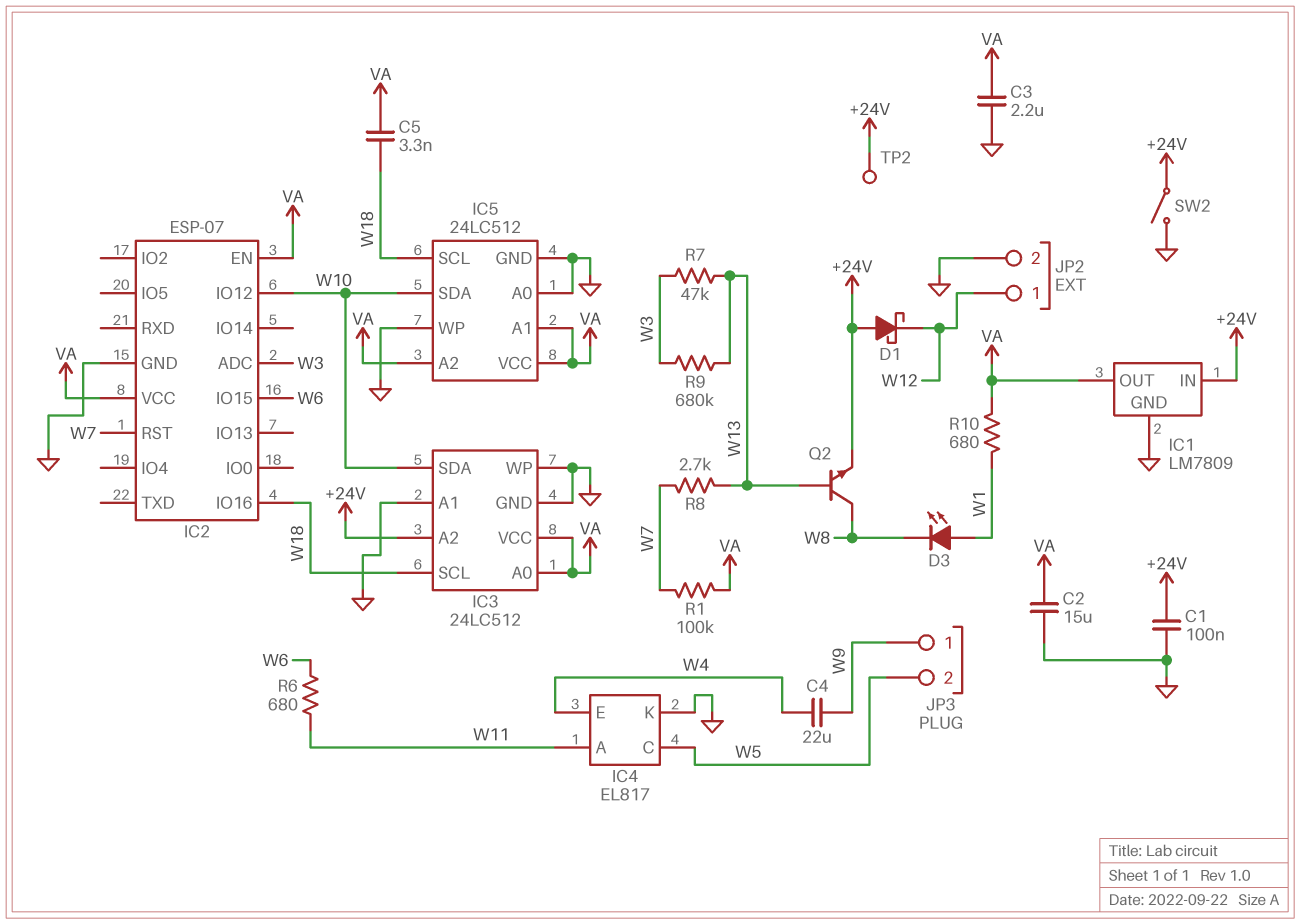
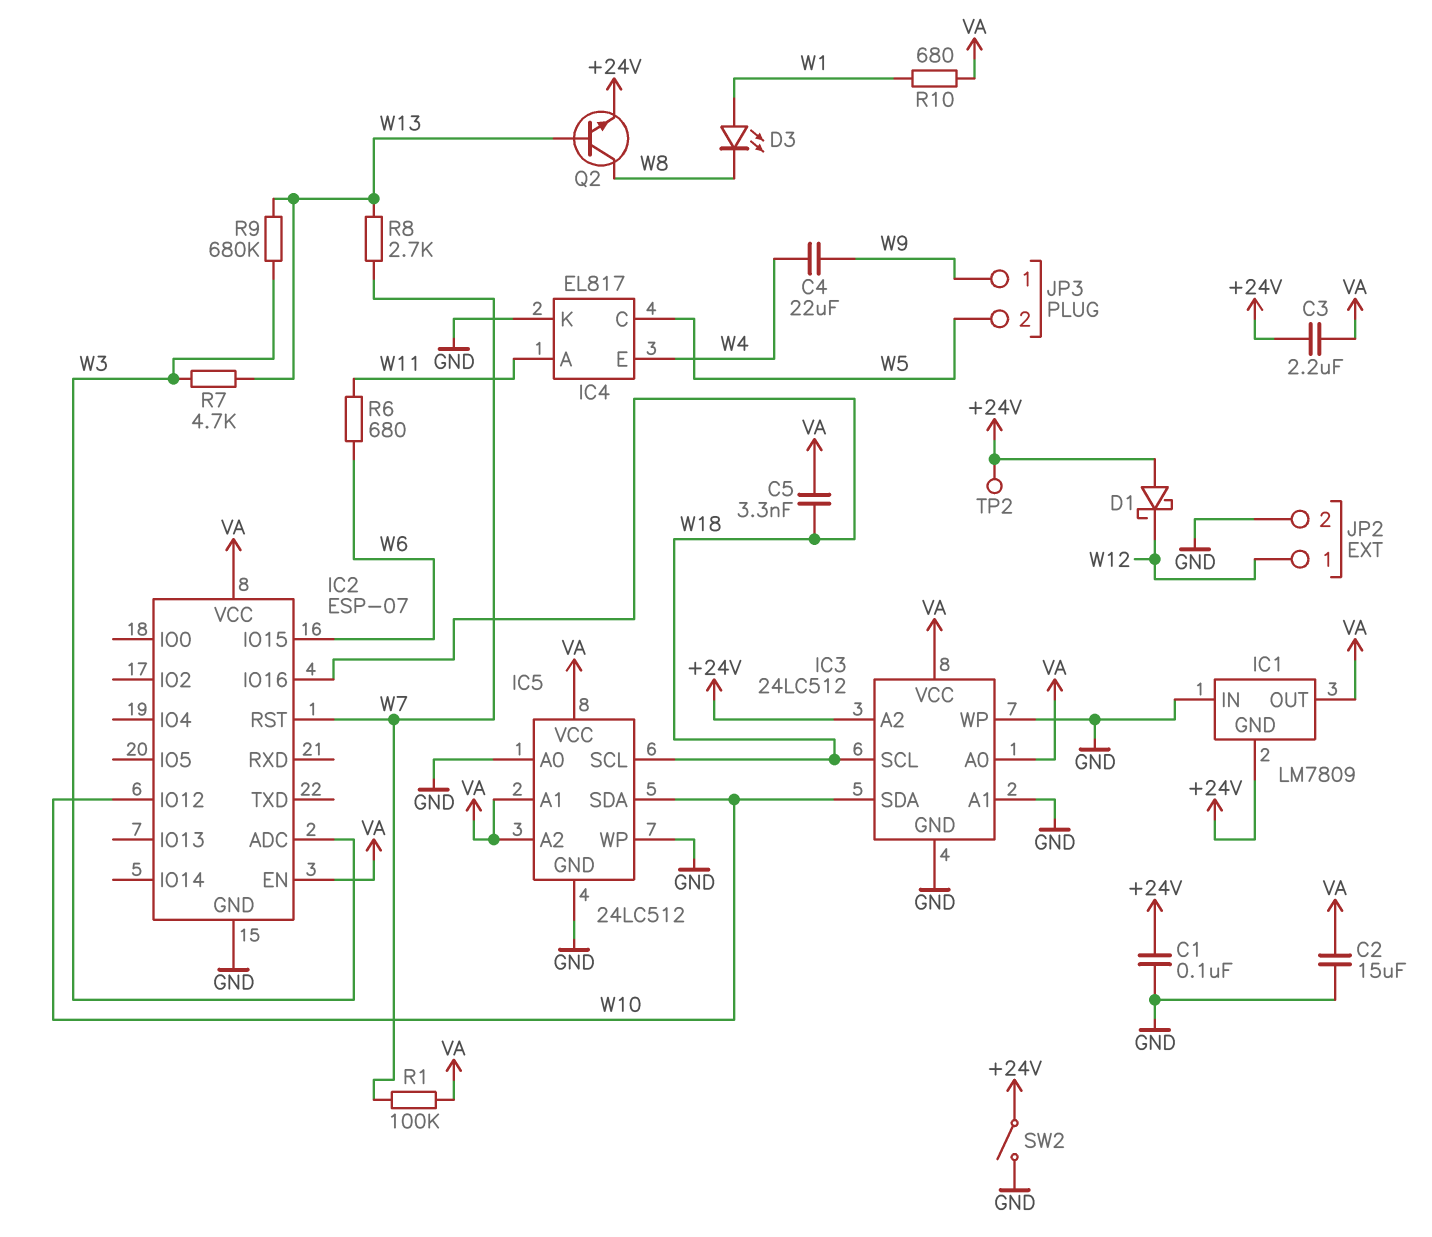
C3: 2.2uF (GND, VA) -> 2.2uF (+24V, VA)
IC1 pin GND: GND -> +24V
IC1 pin IN: +24V -> GND
R7: 47k (W3, W13) -> 4.7k (W3, W13)

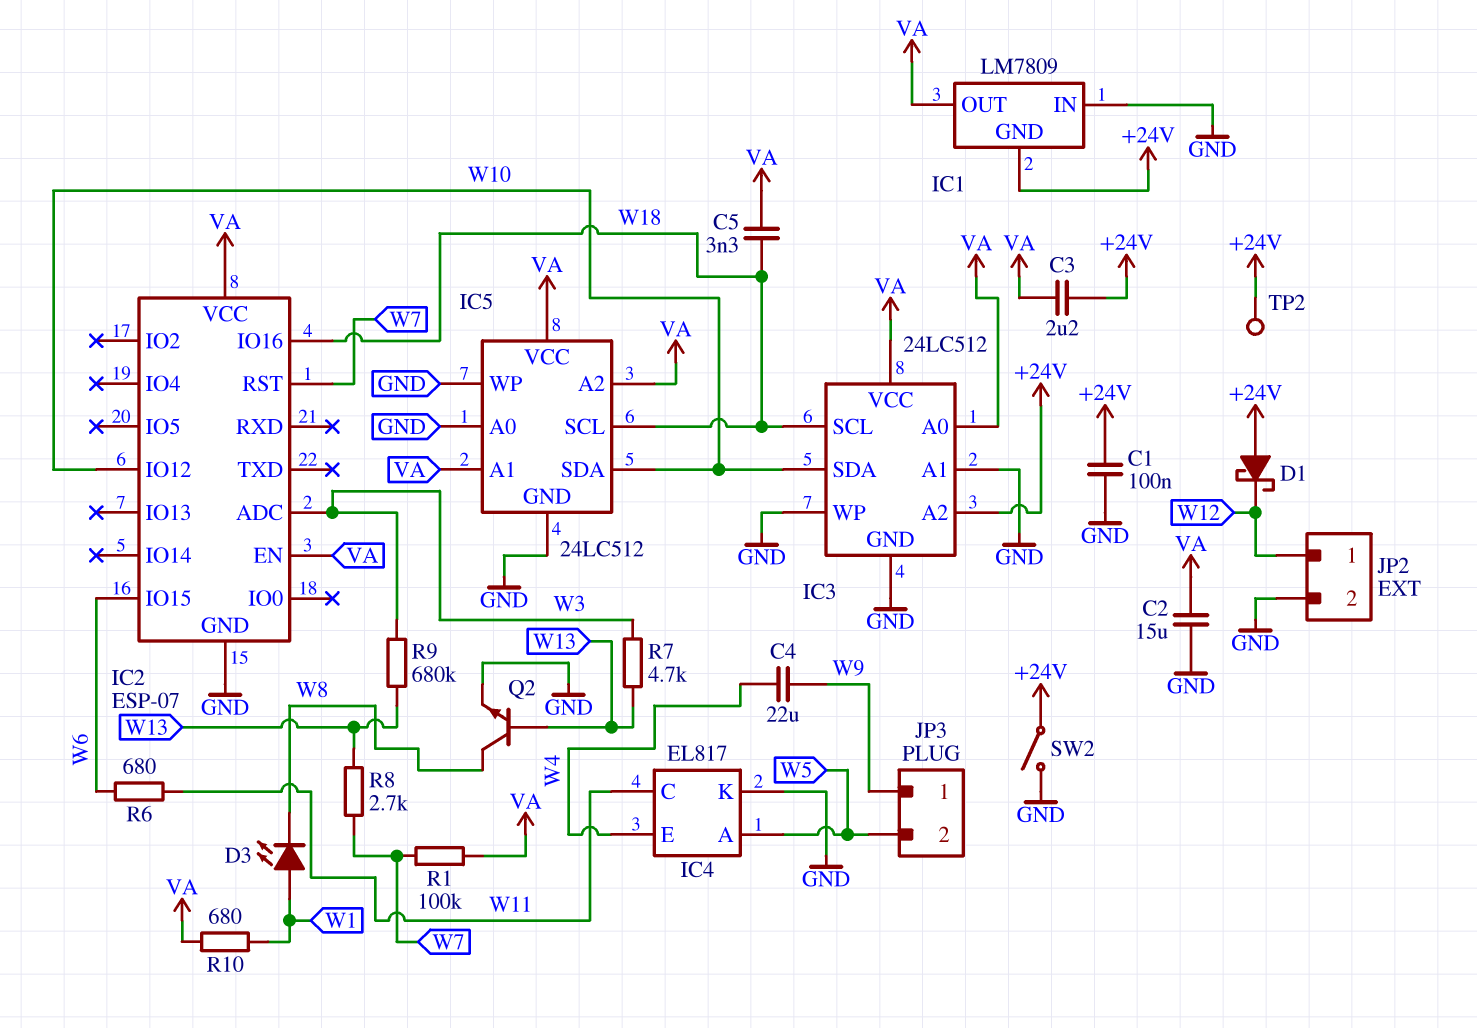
IC4 pin A: W11 -> W5
IC4 pin C: W5 -> W11
Q2: NPN (B W13, C W8, E +24V) -> NPN (B W13, C W8, E GND)

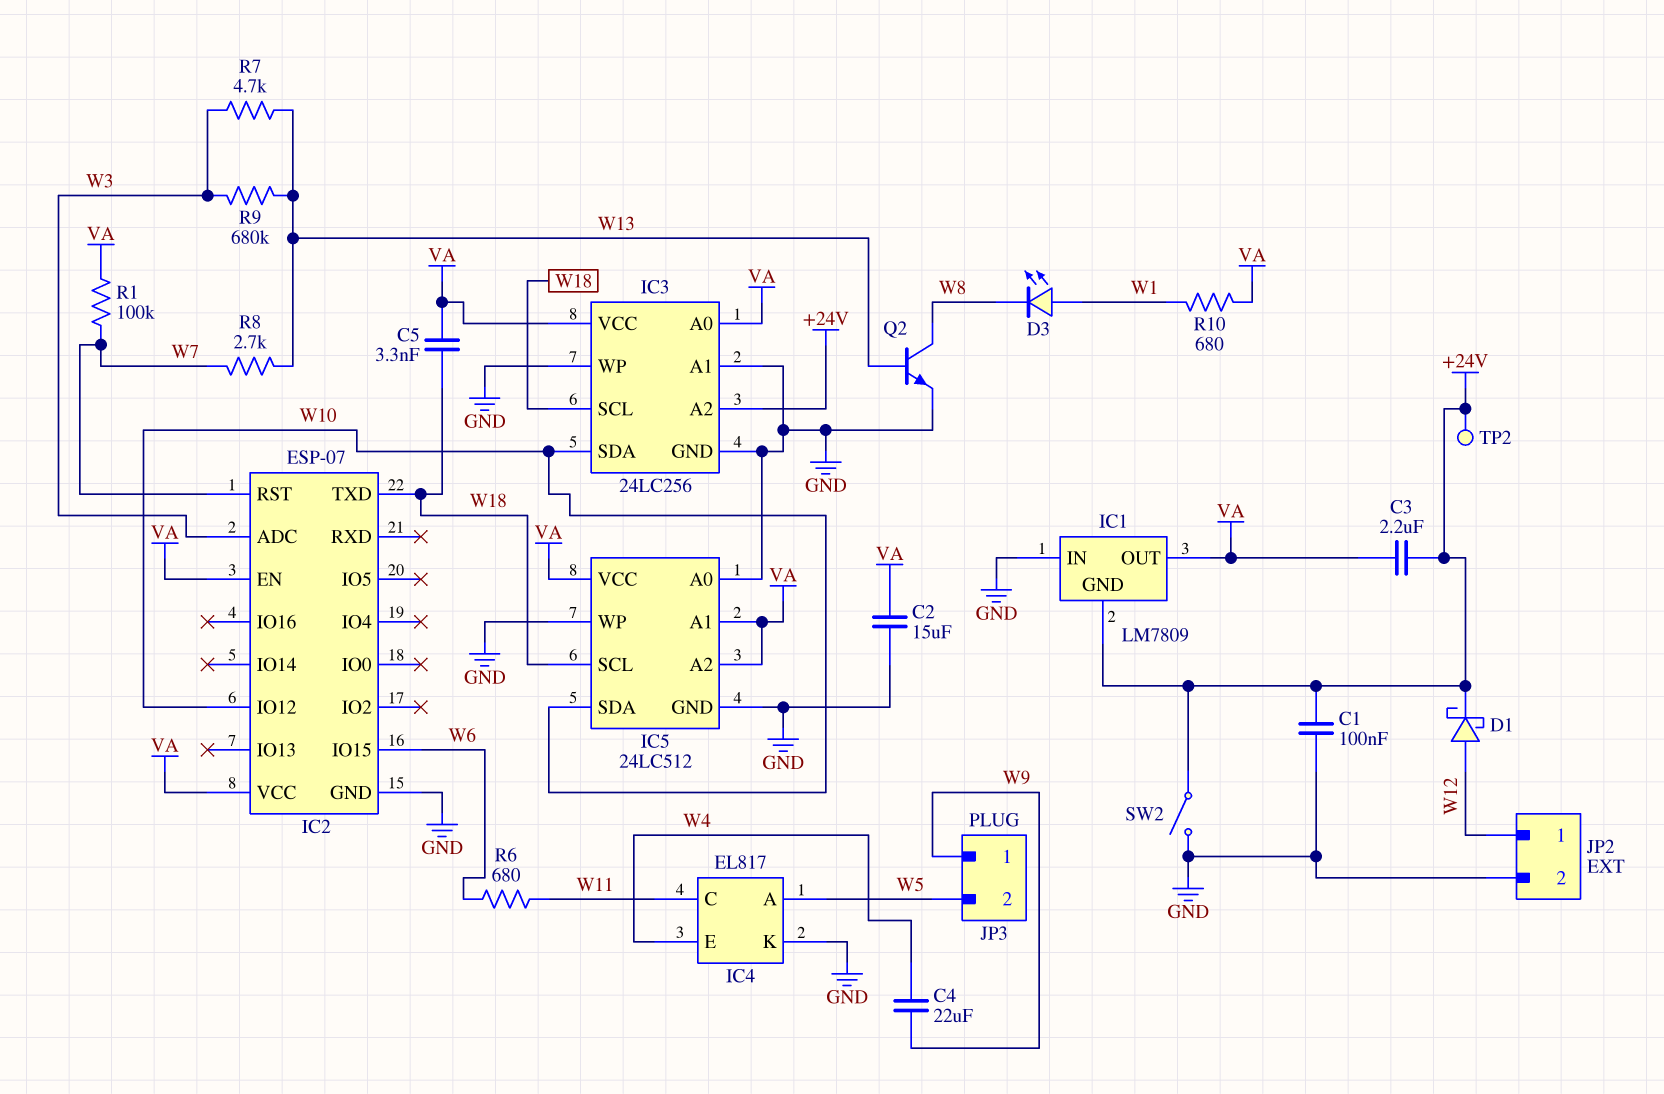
D1: schottky (A +24V, K W12) -> schottky (A W12, K +24V)
IC2 pin IO16: W18 -> none
IC2 pin TXD: none -> W18
IC3: 24LC512 -> 24LC256

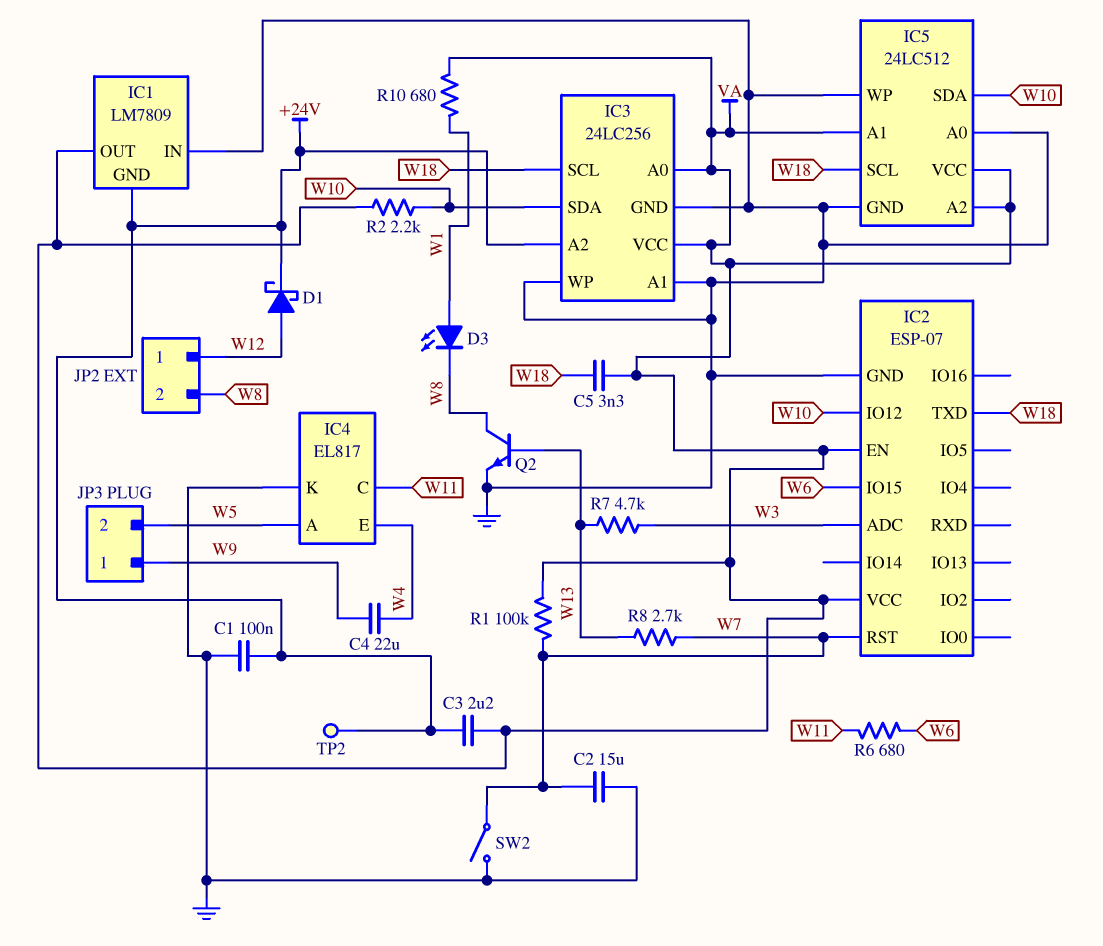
C2: 15uF (GND, VA) -> 15uF (GND, W7)
JP2 pin 2: GND -> W8
R2: none -> 2.2k (VA, W10)
R9: 680k (W3, W13) -> none
SW2: switch (+24V, GND) -> switch (GND, W7)

